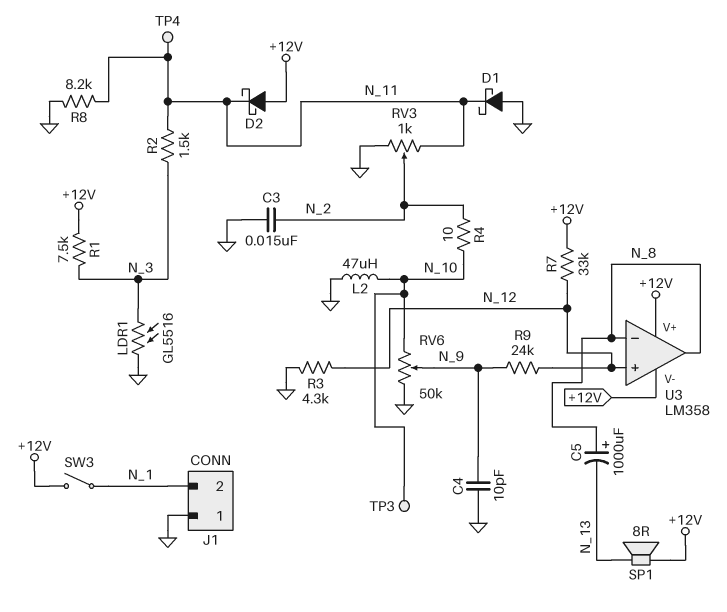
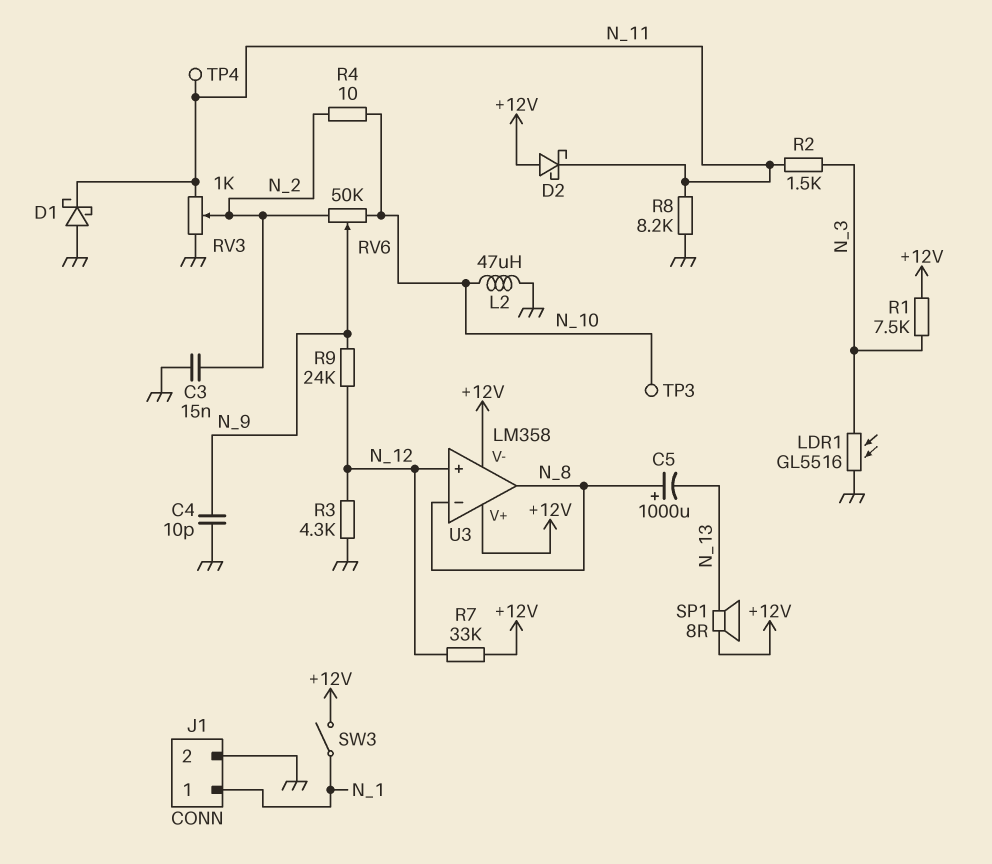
J1 pin 1: GND -> N_1
J1 pin 2: N_1 -> GND
RV6: 50k (GND, N_10, wiper N_9) -> 50k (N_2, N_10, wiper N_9)

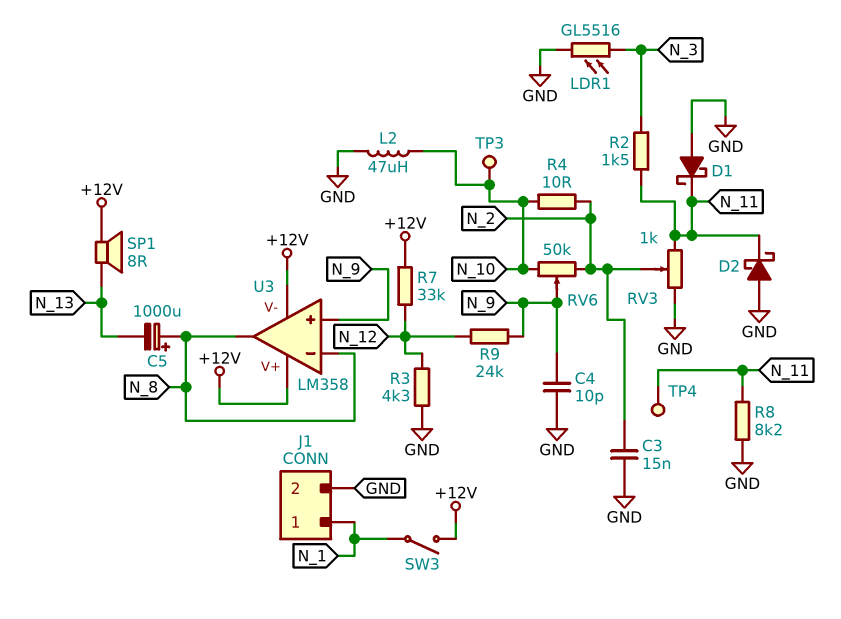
D2: schottky (A +12V, K N_11) -> schottky (A GND, K N_11)
R1: 7.5k (+12V, N_3) -> none
U3 pin in+: N_12 -> N_9

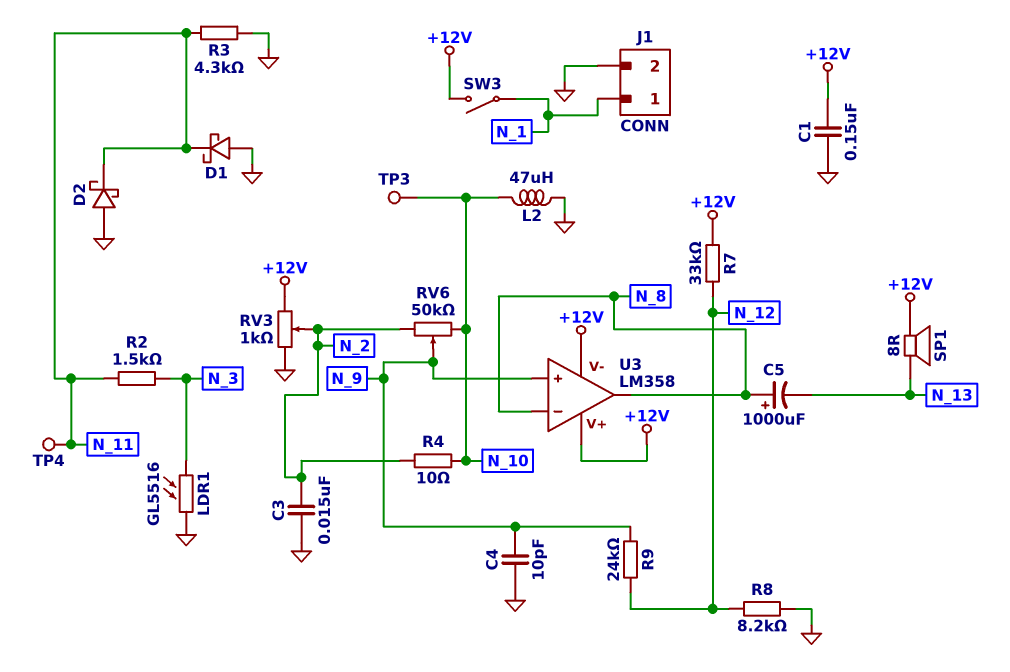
C1: none -> 150nF (+12V, GND)
R3: 4.3k (GND, N_12) -> 4.3k (GND, N_11)
R8: 8.2k (GND, N_11) -> 8.2k (GND, N_12)
RV3: 1k (GND, N_11, wiper N_2) -> 1k (+12V, GND, wiper N_2)

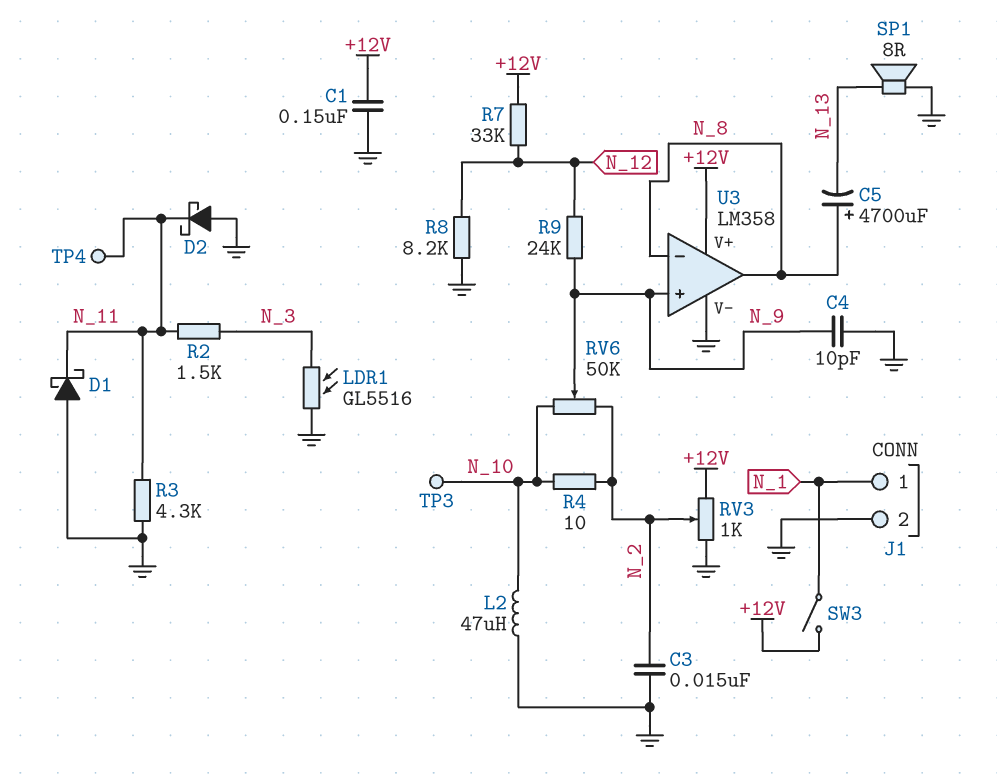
C5: 1000uF (plus N_8, minus N_13) -> 4700uF (plus N_8, minus N_13)
SP1: speaker 8R (+12V, N_13) -> speaker 8R (GND, N_13)
U3 pin V-: +12V -> GND

